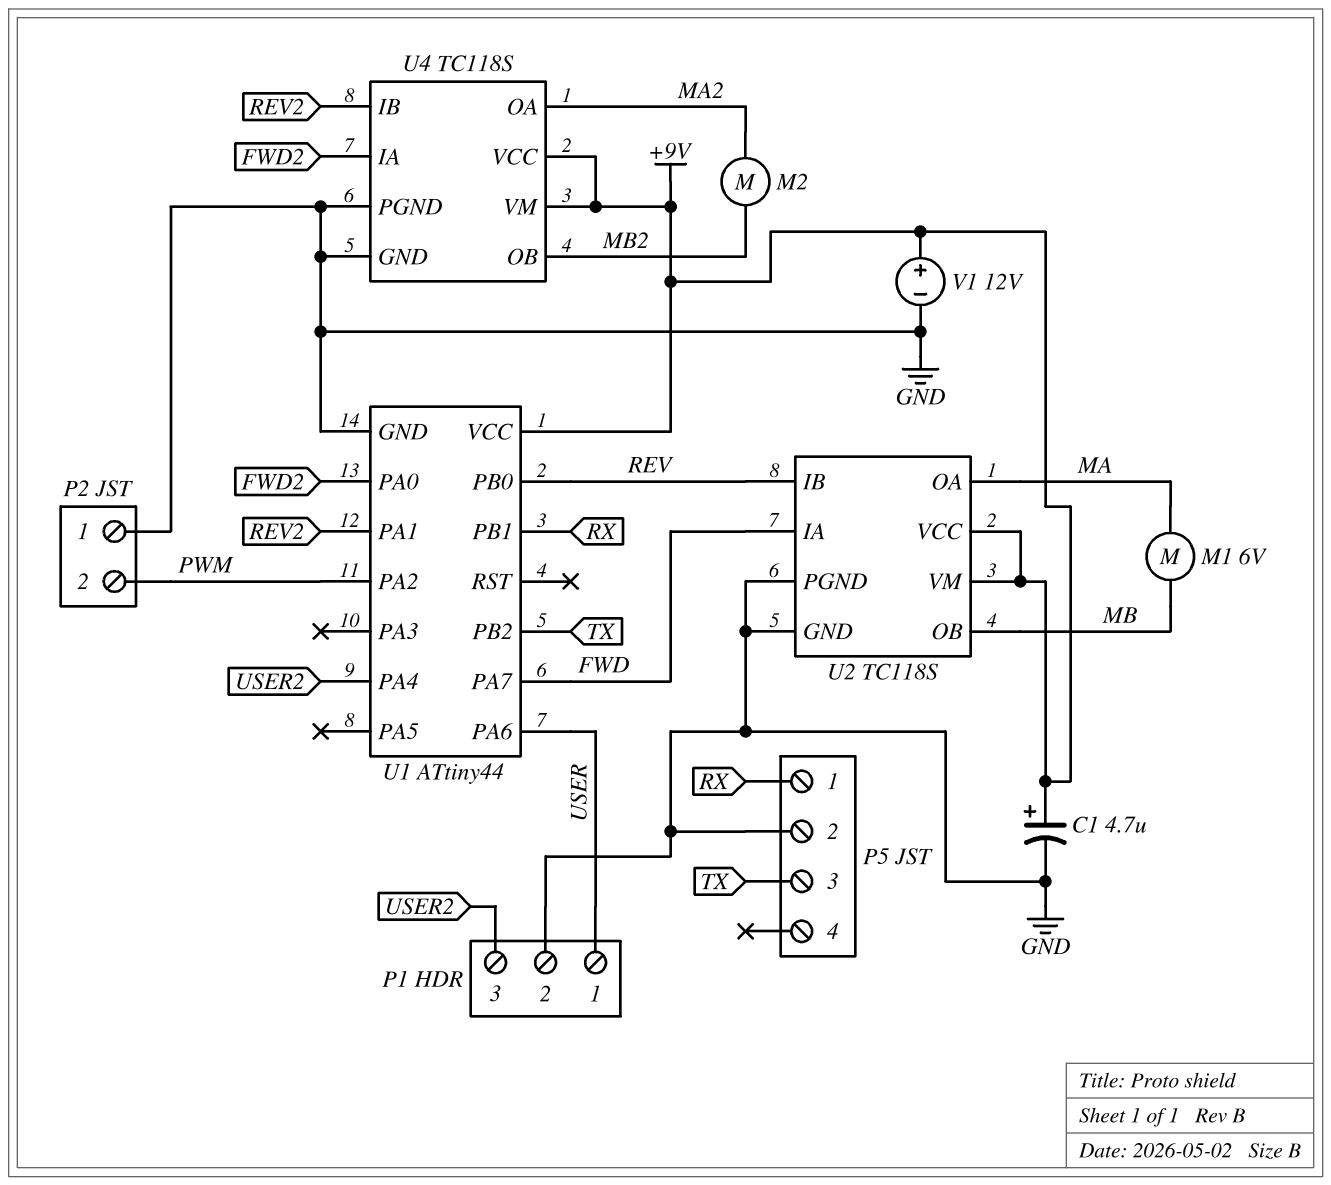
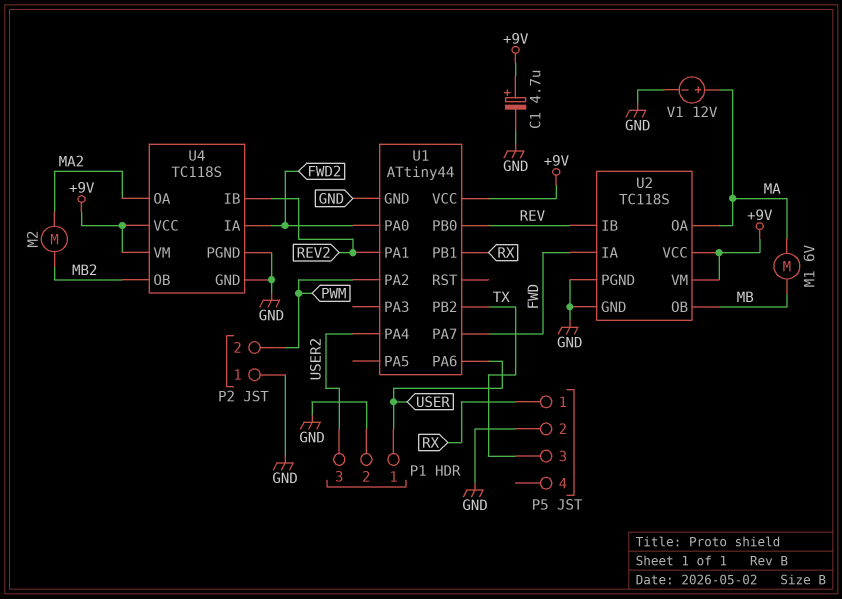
V1: 12V (plus +9V, minus GND) -> 12V (plus MA, minus GND)

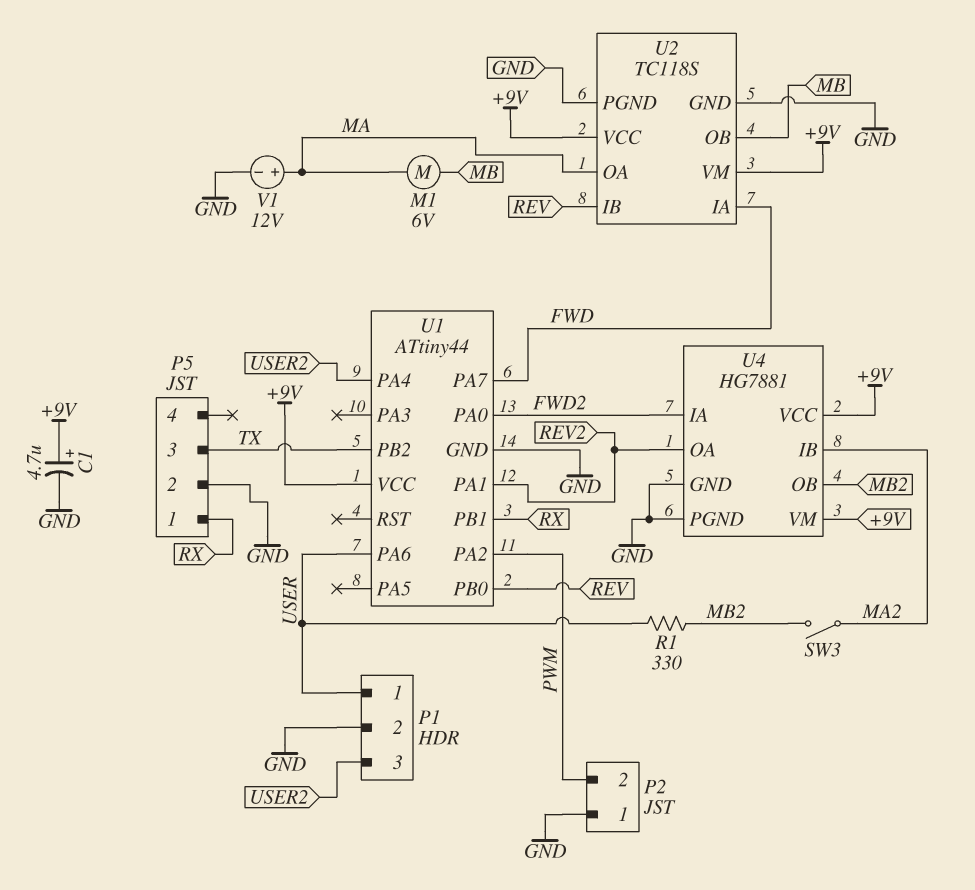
M2: motor (MA2, MB2) -> none
R1: none -> 330 (MB2, USER)
SW3: none -> switch (MA2, MB2)
U4: TC118S -> HG7881
U4 pin IB: REV2 -> MA2
U4 pin OA: MA2 -> REV2

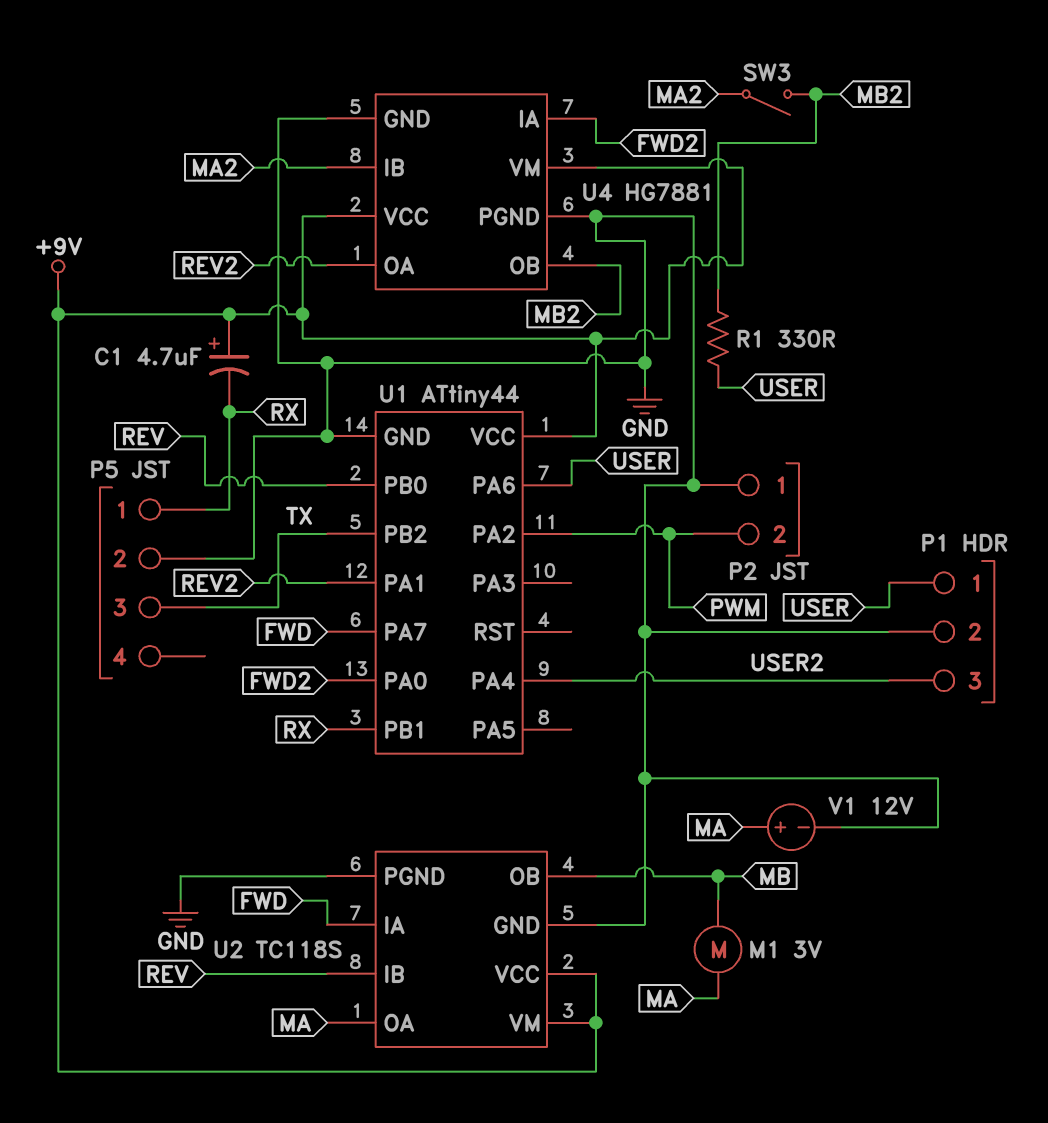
C1: 4.7uF (plus +9V, minus GND) -> 4.7uF (plus +9V, minus RX)
M1: motor 6V (MA, MB) -> motor 3V (MA, MB)

